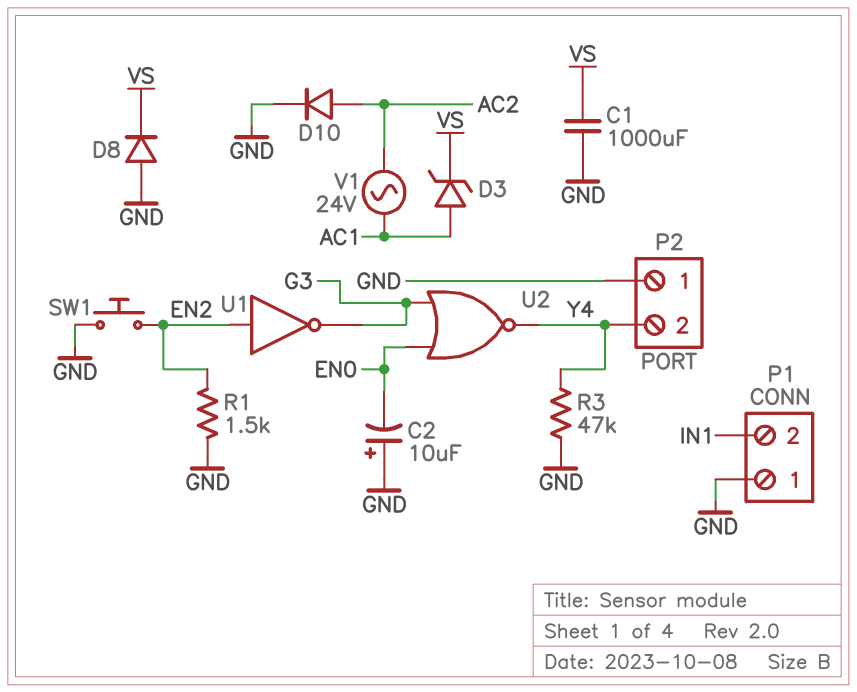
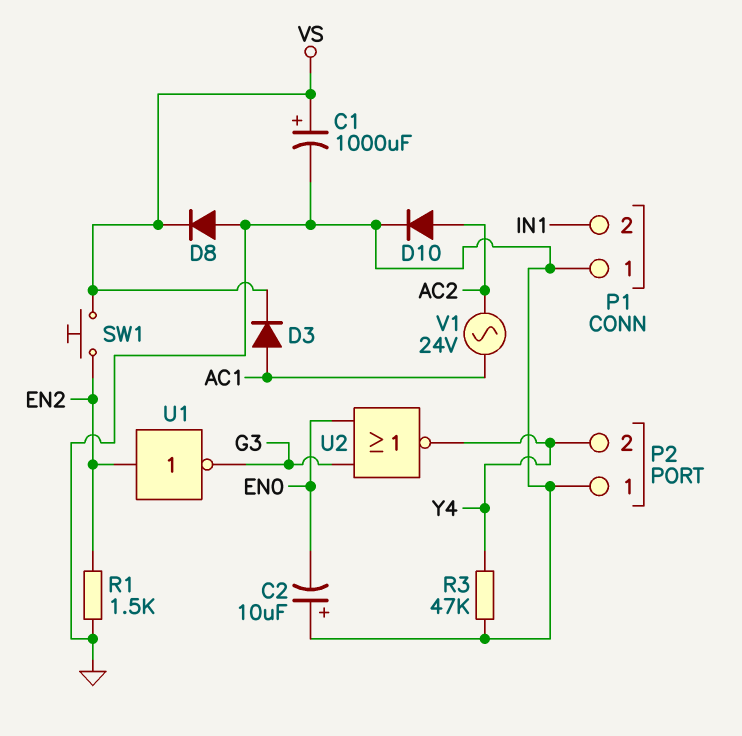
C1: 1000uF (GND, VS) -> 1000uF (plus VS, minus GND)
D3: zener (A AC1, K VS) -> diode (A AC1, K VS)
SW1: button (EN2, GND) -> button (EN2, VS)

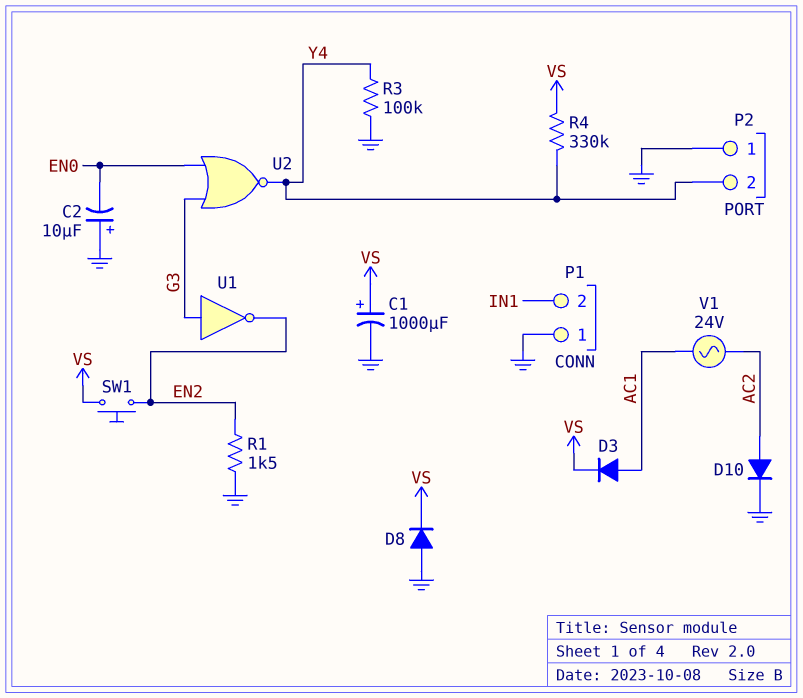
R3: 47k (GND, Y4) -> 100k (GND, Y4)
R4: none -> 330k (VS, Y4)
U1: NOT (in EN2, out G3) -> NOT (in G3, out EN2)

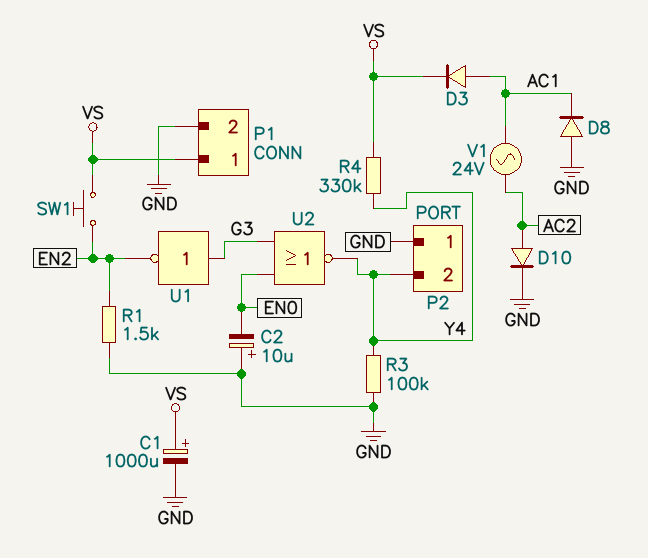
D8: diode (A GND, K VS) -> diode (A GND, K AC1)
P1 pin 1: GND -> VS
P1 pin 2: IN1 -> GND

